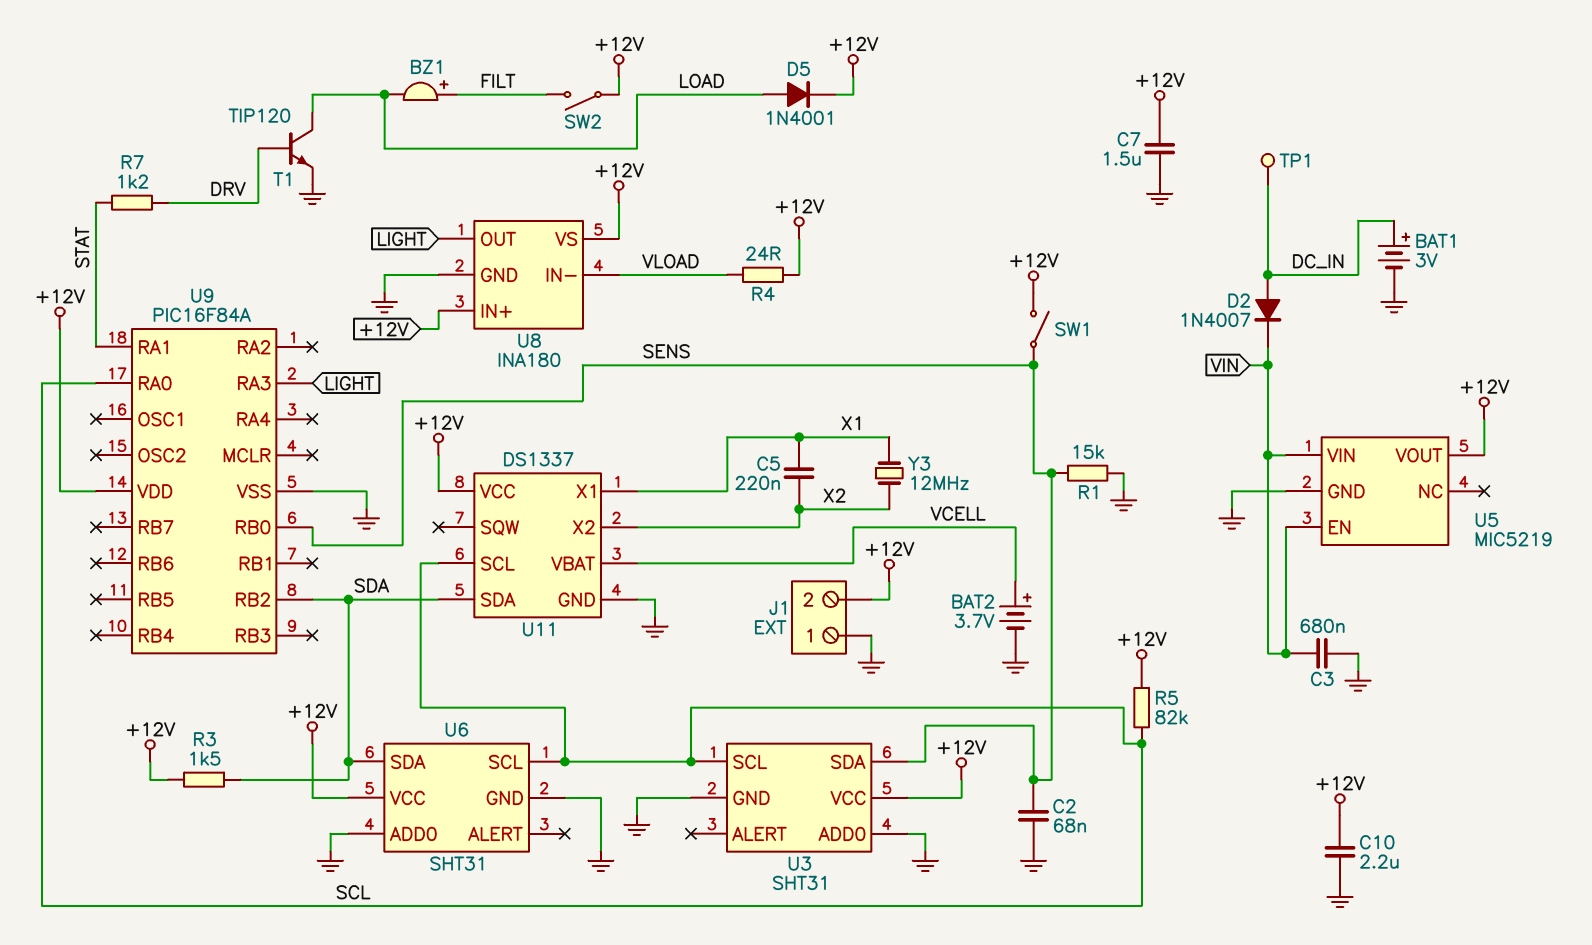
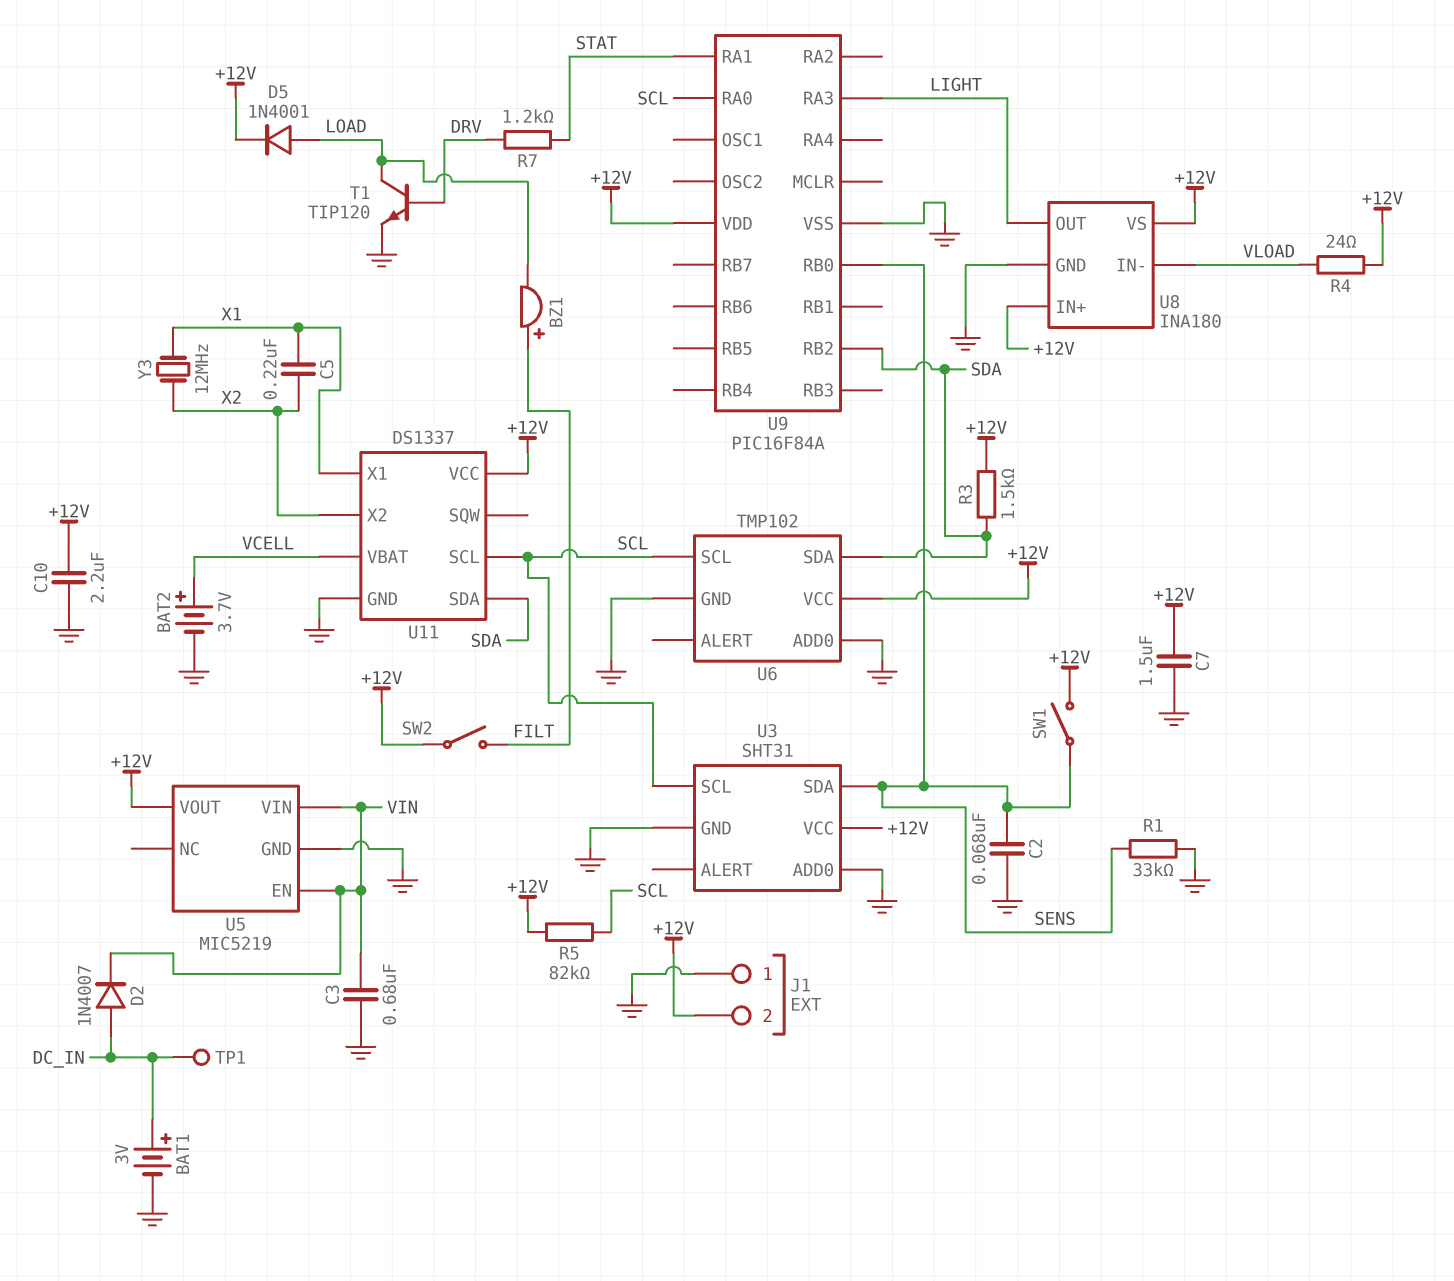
R1: 15k (GND, SENS) -> 33k (GND, SENS)
U6: SHT31 -> TMP102

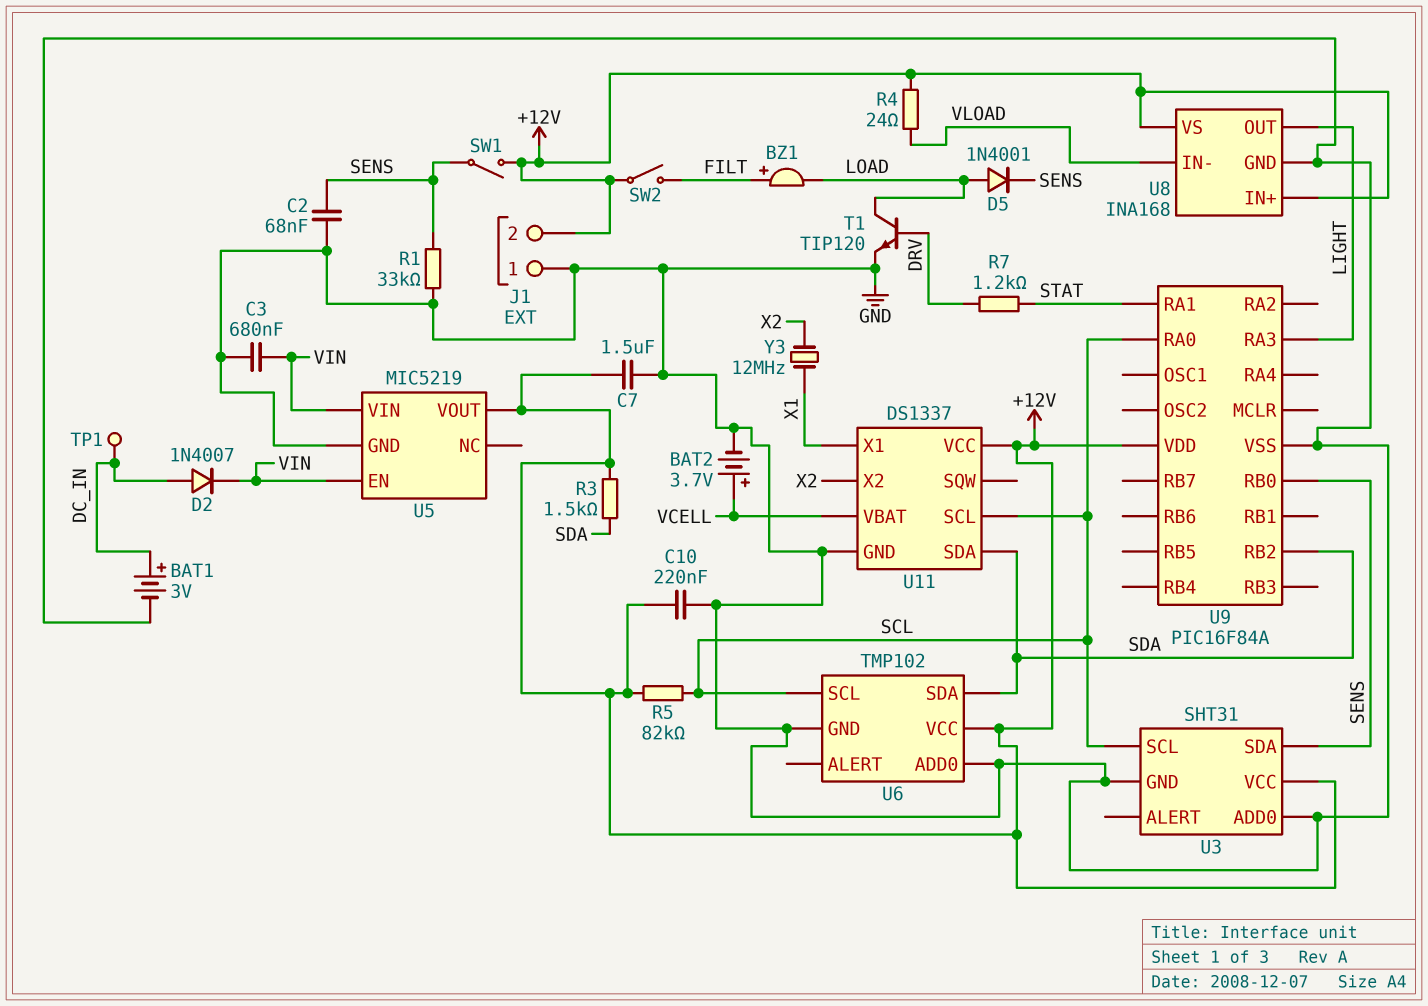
C5: 220nF (X1, X2) -> none
C10: 2.2uF (+12V, GND) -> 220nF (+12V, GND)
D5: diode 1N4001 (A LOAD, K +12V) -> diode 1N4001 (A LOAD, K SENS)
U8: INA180 -> INA168

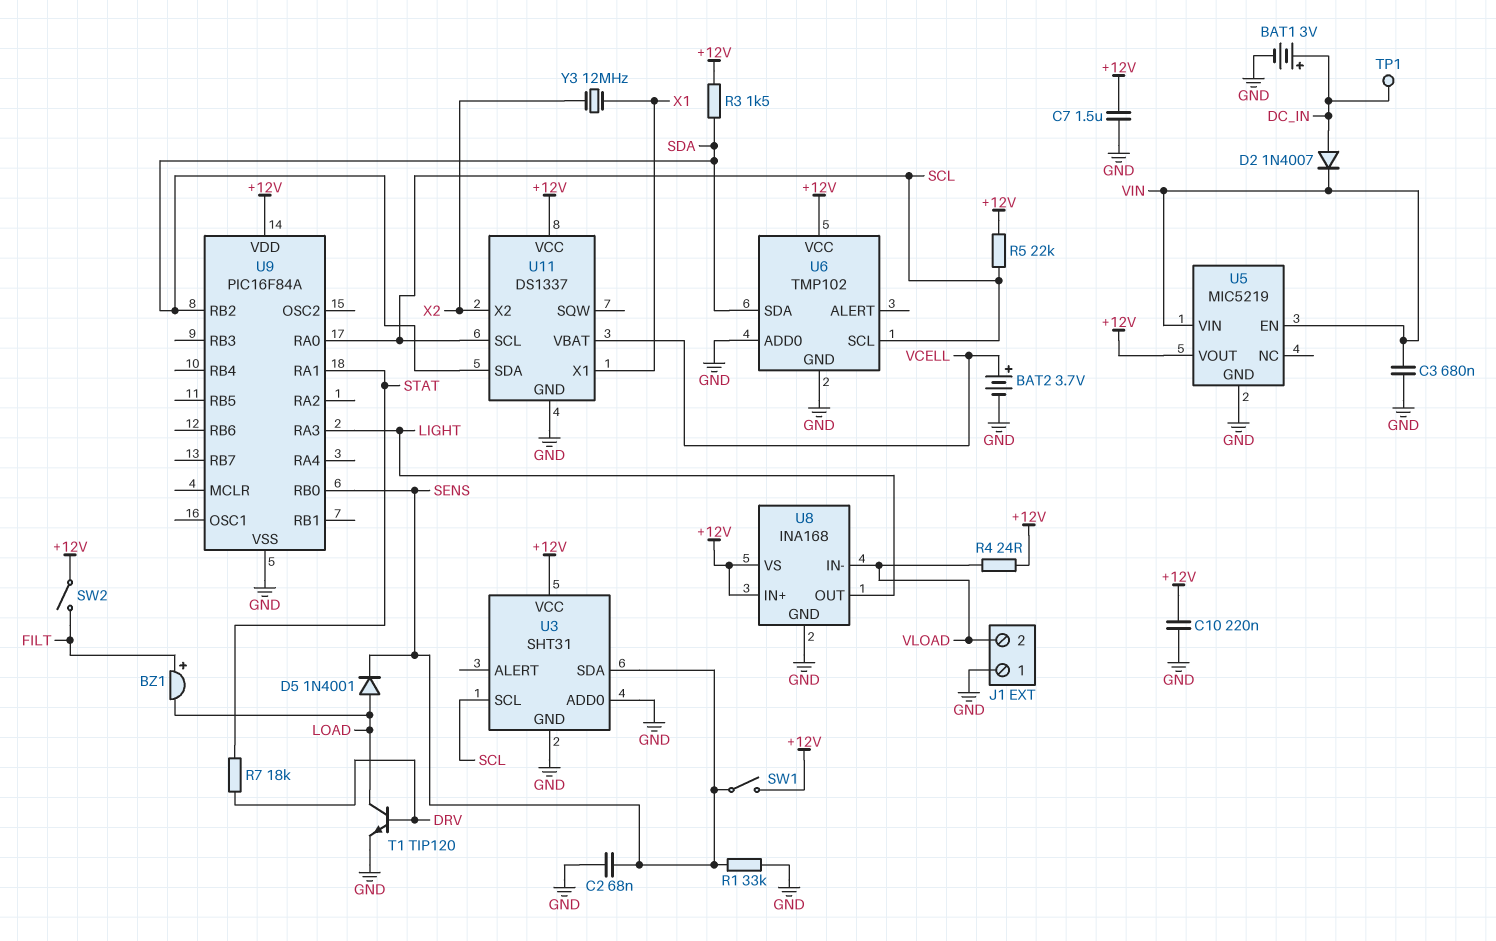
J1 pin 2: +12V -> VLOAD
R5: 82k (+12V, SCL) -> 22k (+12V, SCL)
R7: 1.2k (DRV, STAT) -> 18k (DRV, STAT)

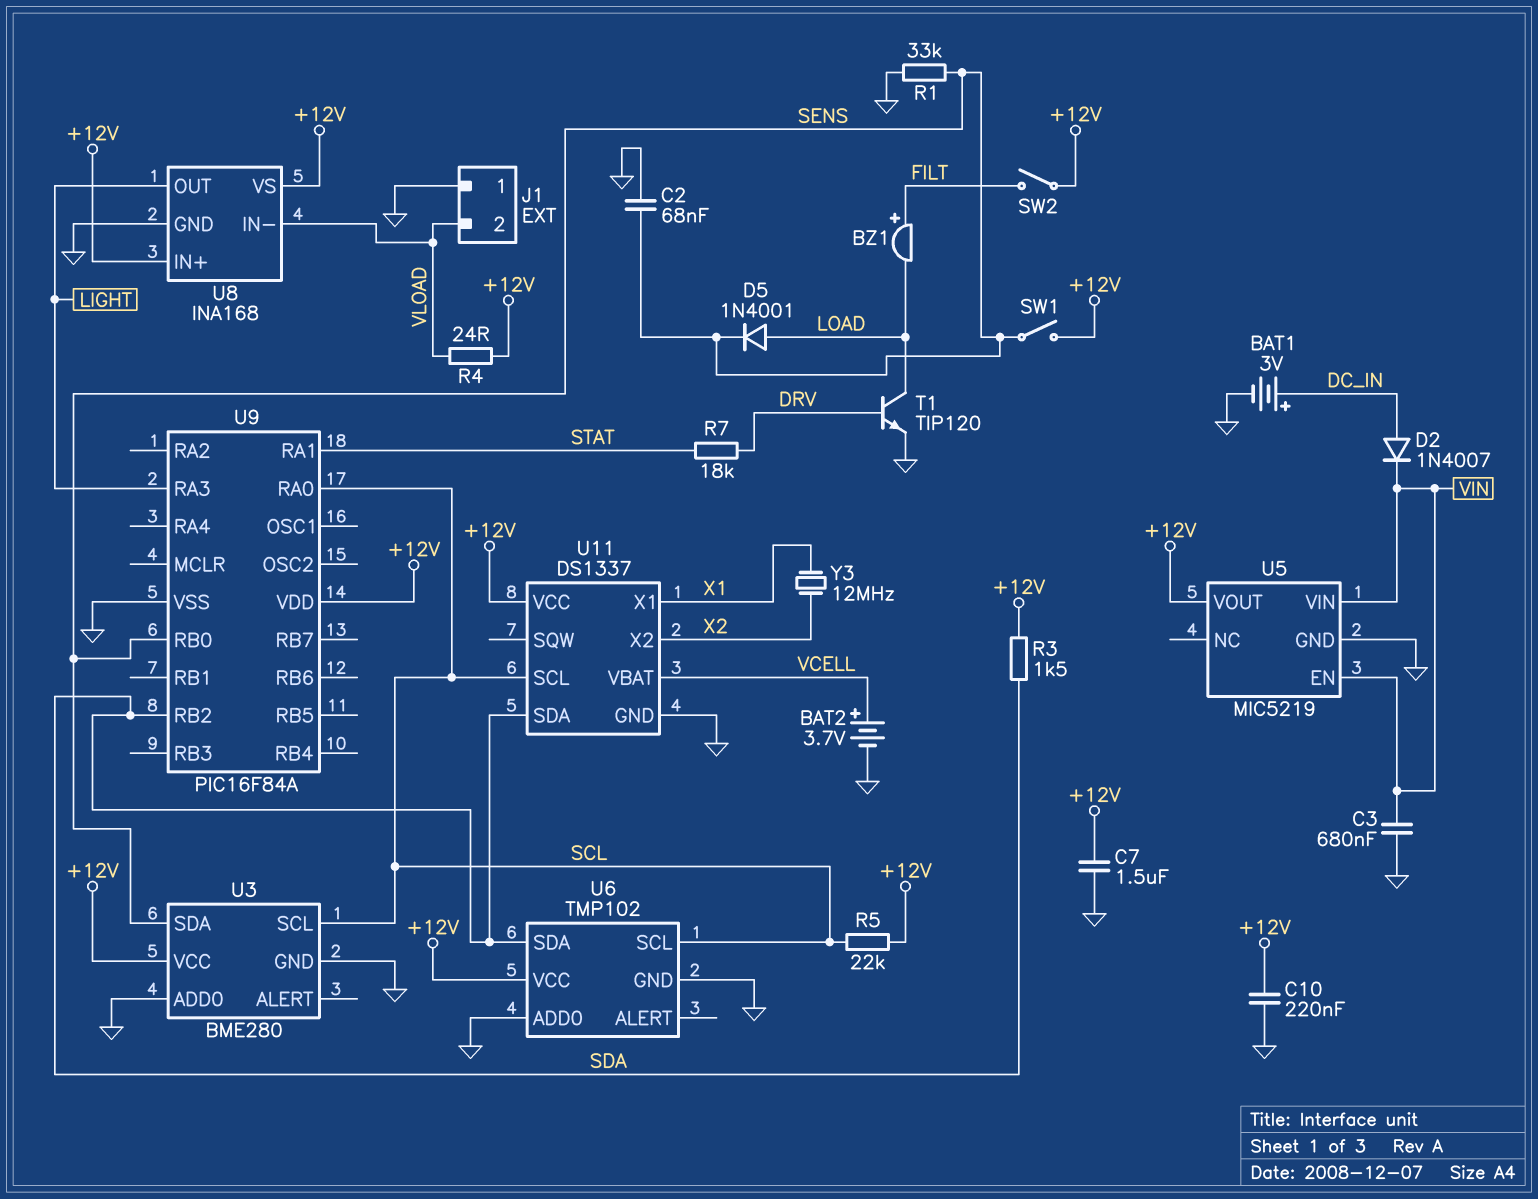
TP1: test point (DC_IN) -> none
U3: SHT31 -> BME280

